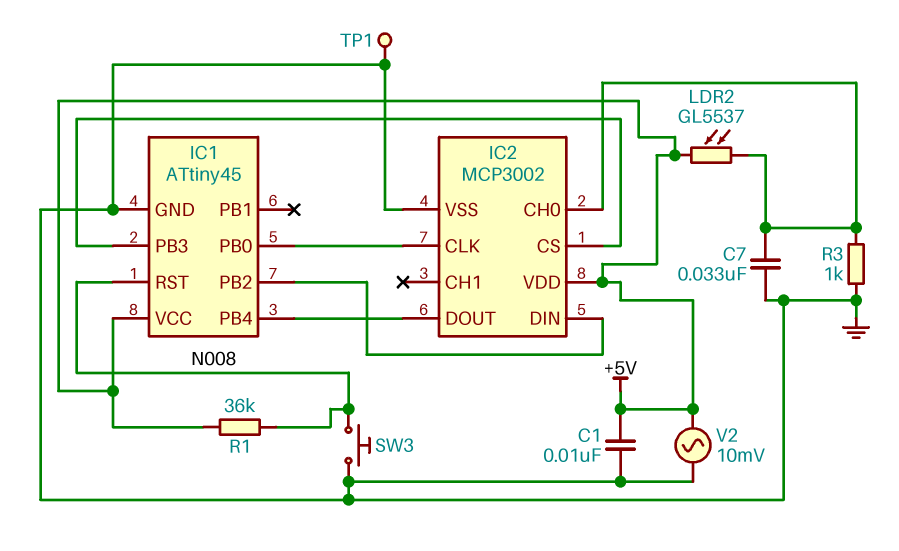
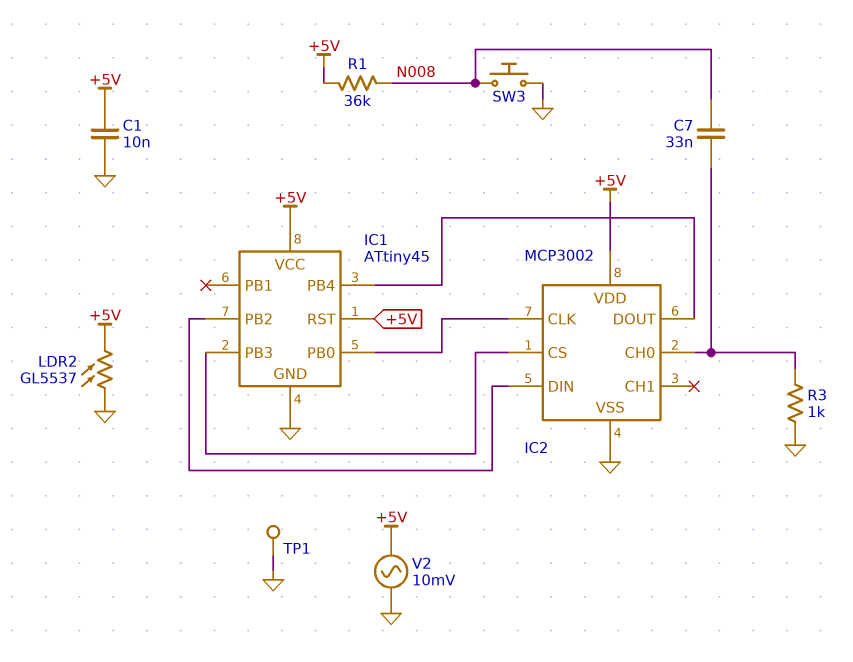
C7: 33nF (GND, IC2/CH0) -> 33nF (IC2/CH0, N008)
IC1 pin RST: N008 -> +5V
LDR2: GL5537 (+5V, IC2/CH0) -> GL5537 (+5V, GND)

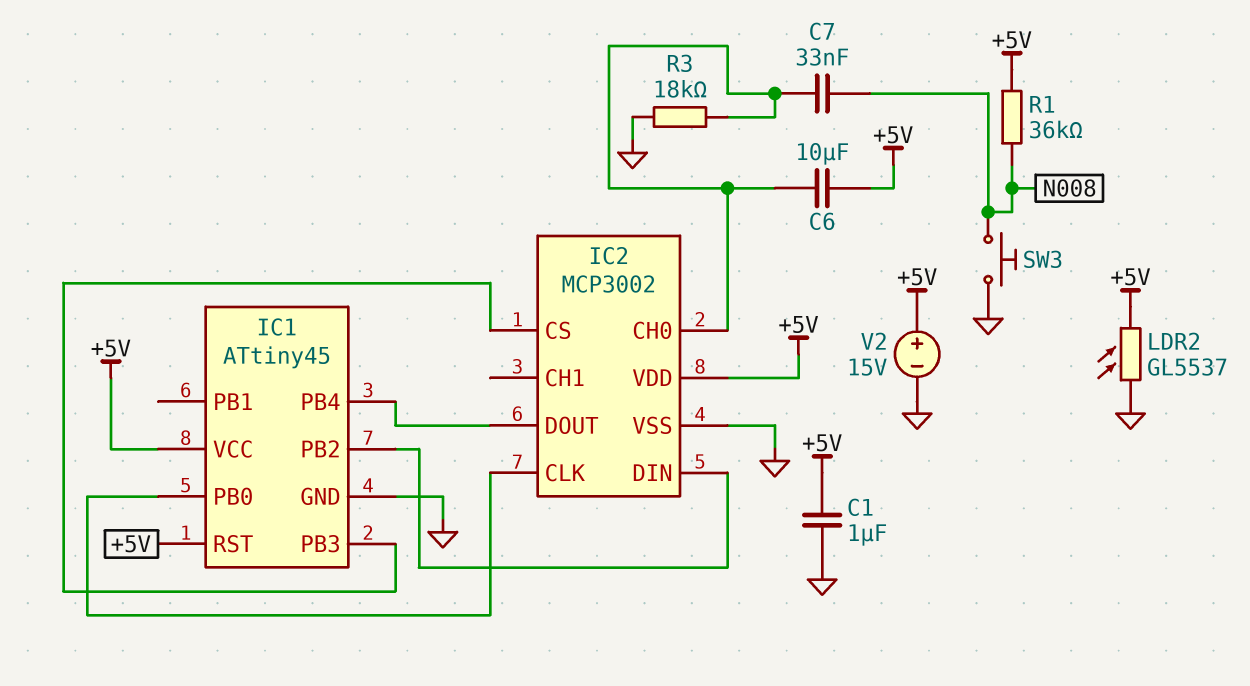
C1: 10nF (+5V, GND) -> 1uF (+5V, GND)
C6: none -> 10uF (+5V, IC2/CH0)
R3: 1k (GND, IC2/CH0) -> 18k (GND, IC2/CH0)
TP1: test point (GND) -> none
V2: AC 10mV (+5V, GND) -> 15V (plus +5V, minus GND)

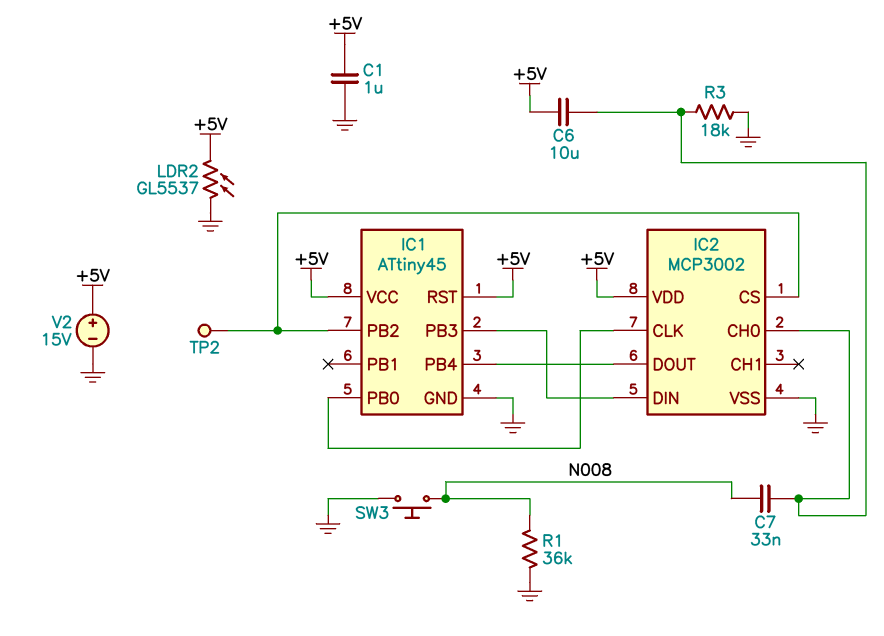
IC2 pin CS: IC1/PB3 -> IC1/PB2
IC2 pin DIN: IC1/PB2 -> IC1/PB3
R1: 36k (+5V, N008) -> 36k (GND, N008)
TP2: none -> test point (IC1/PB2)

